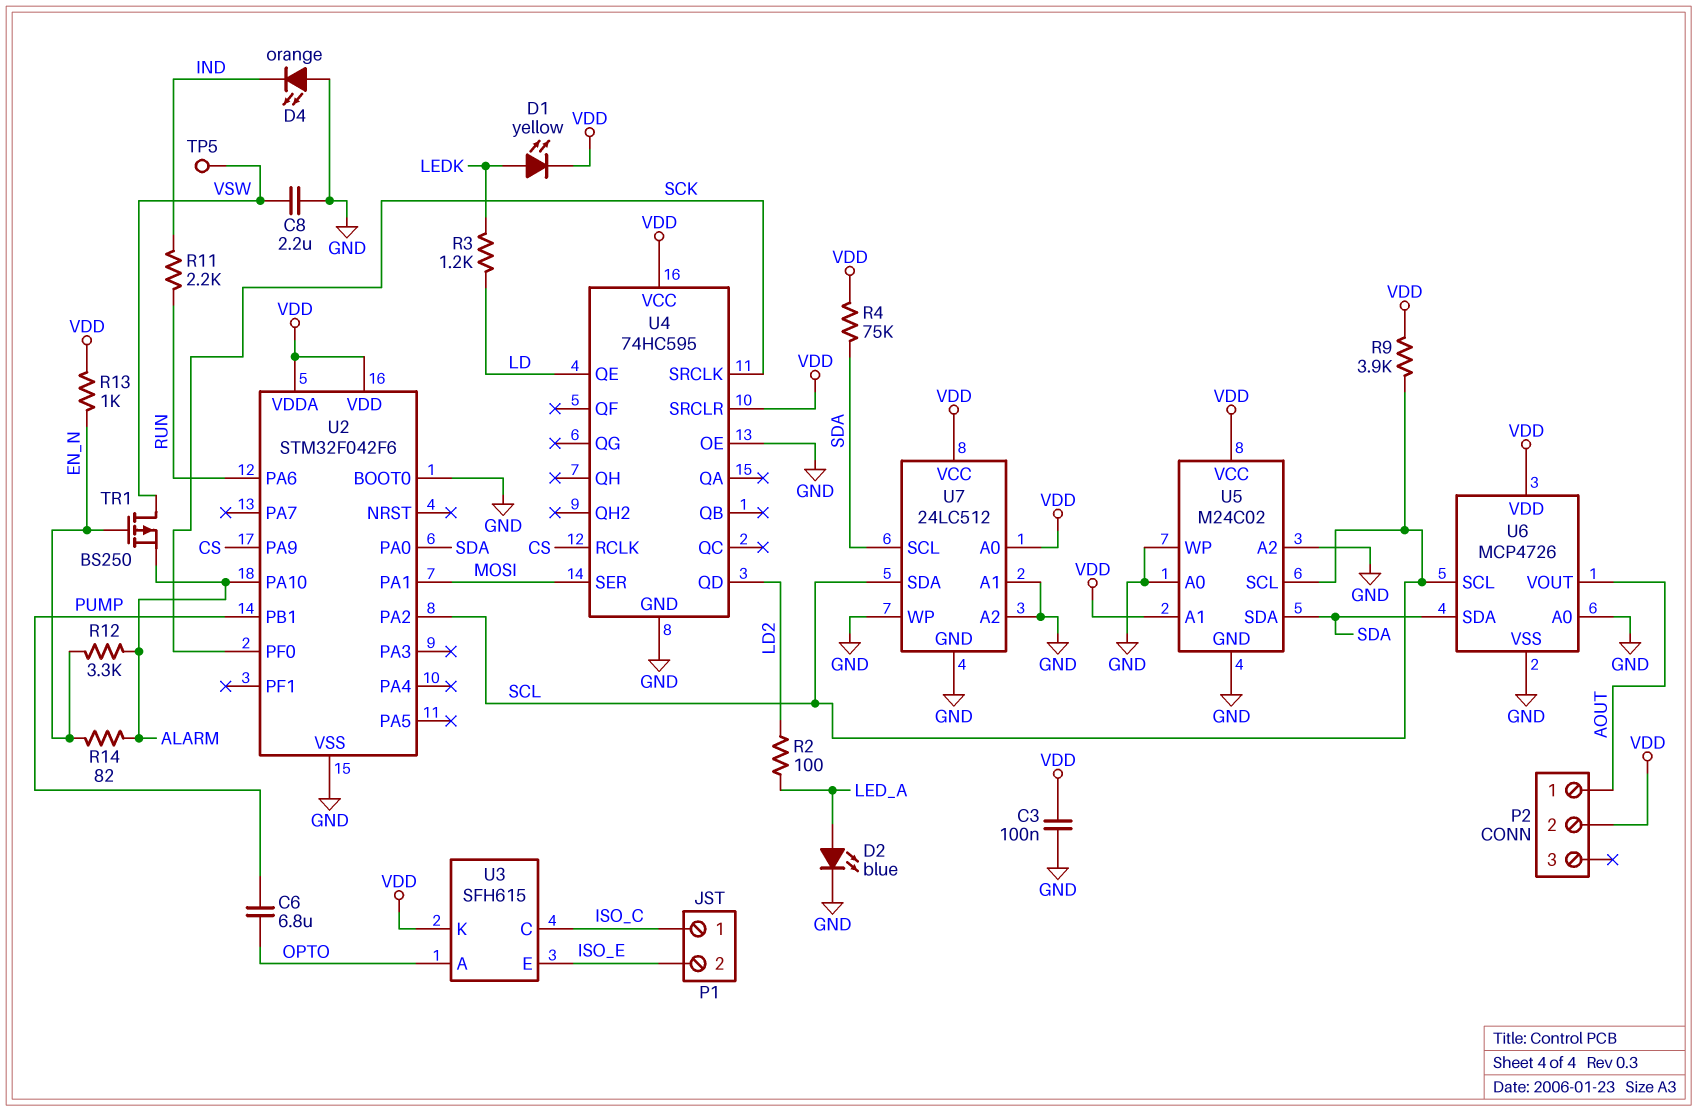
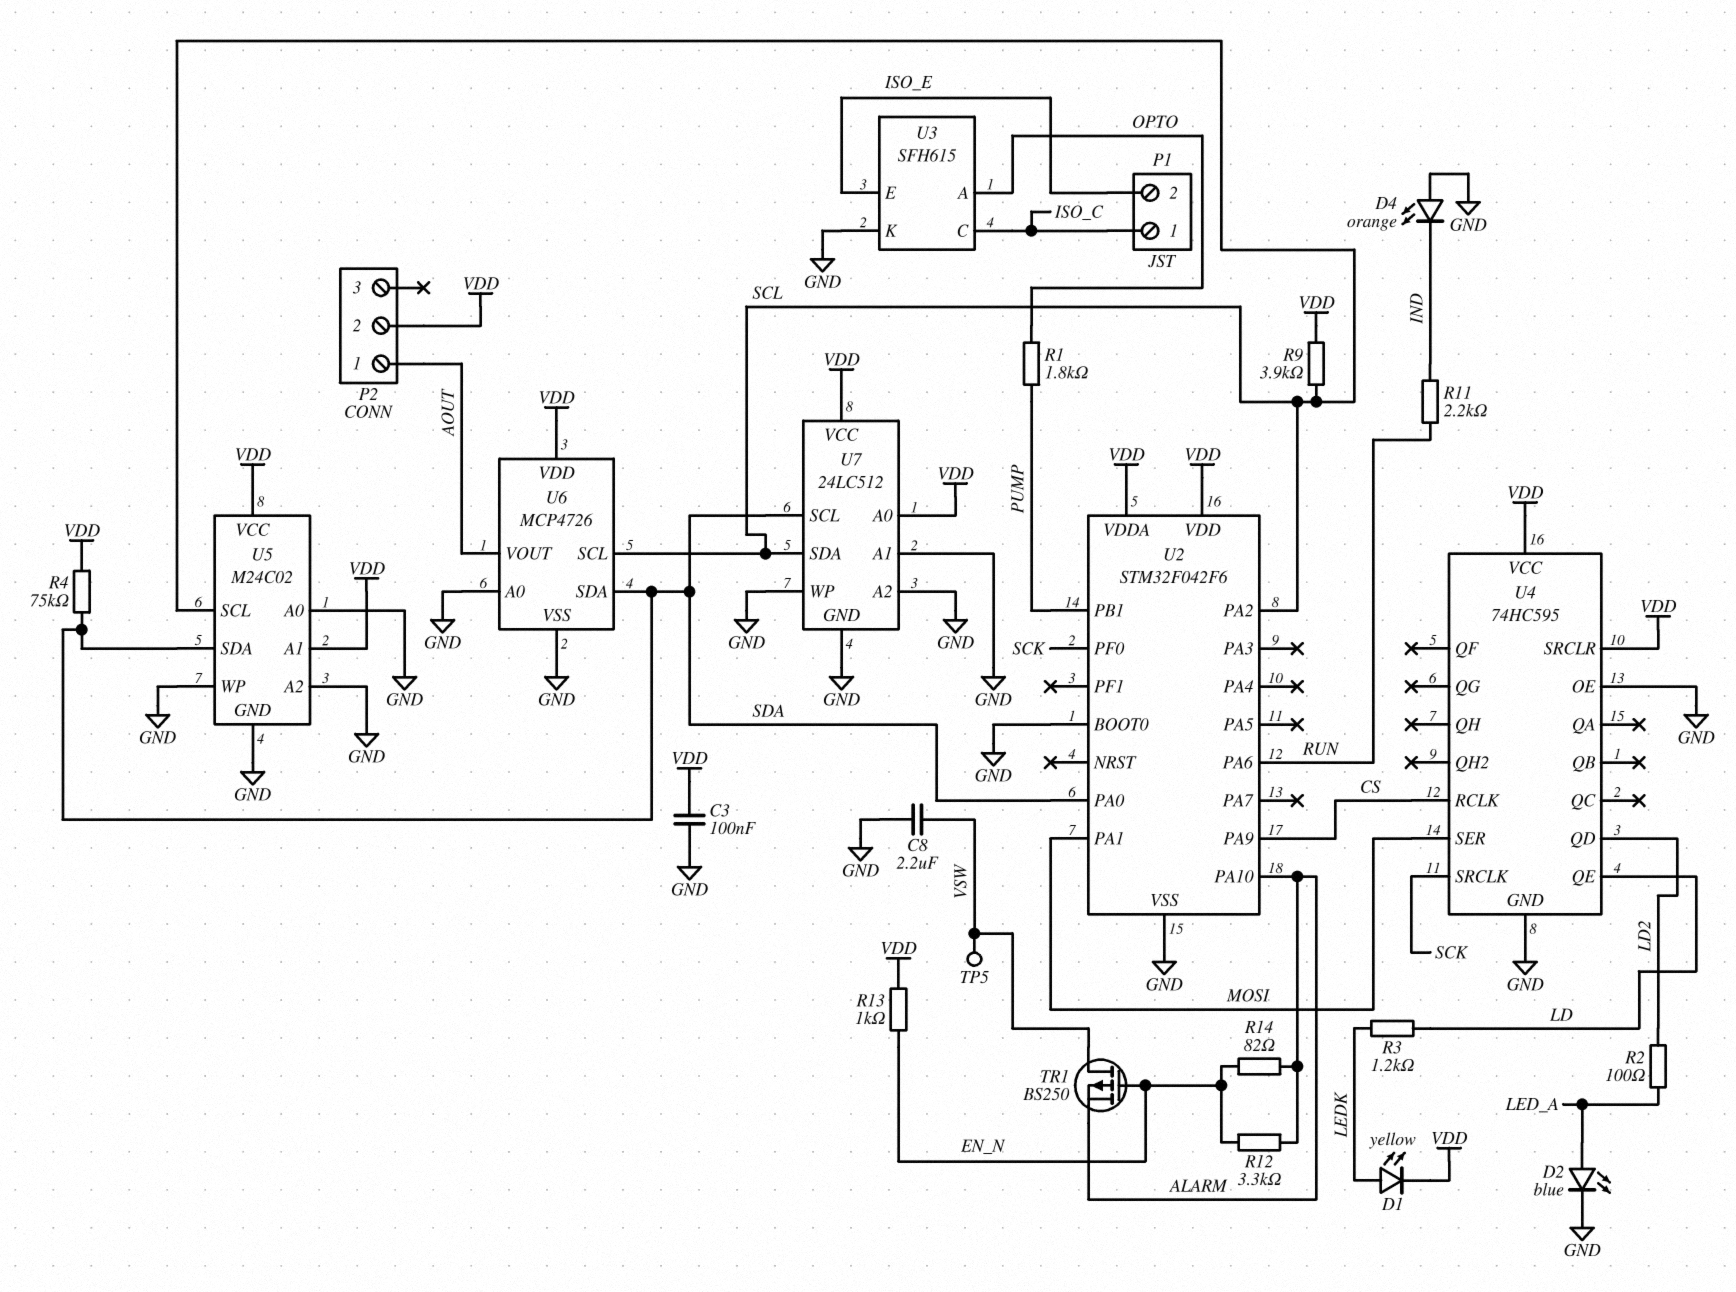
C6: 6.8uF (OPTO, PUMP) -> none
R1: none -> 1.8k (OPTO, PUMP)
U3 pin K: VDD -> GND

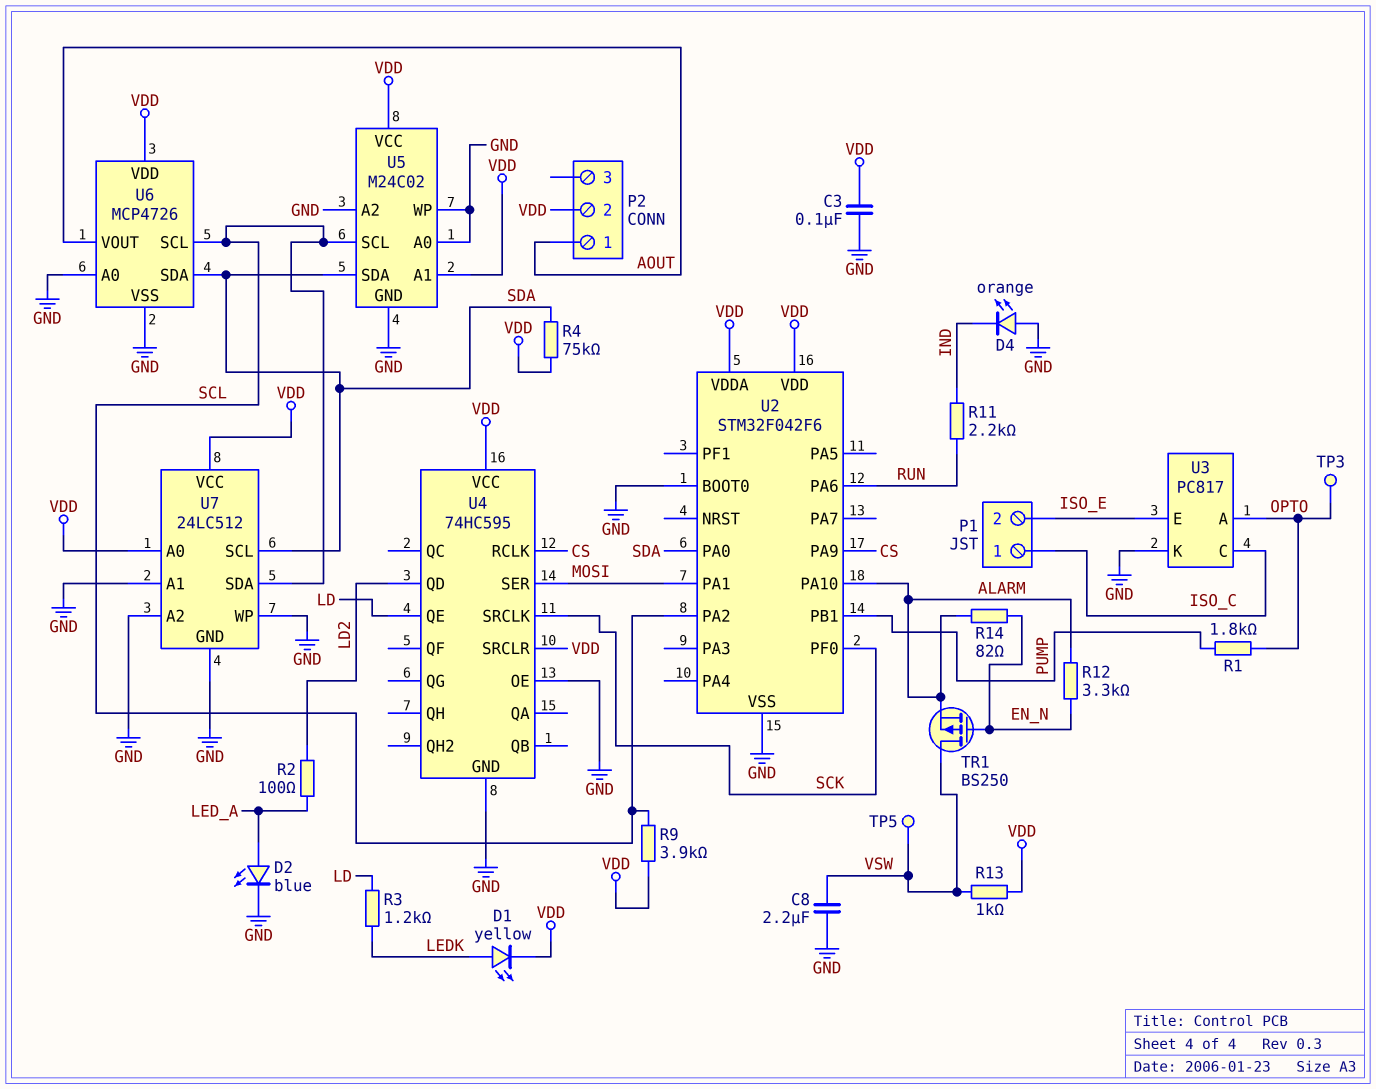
R13: 1k (EN_N, VDD) -> 1k (VDD, VSW)
TP3: none -> test point (OPTO)
U3: SFH615 -> PC817

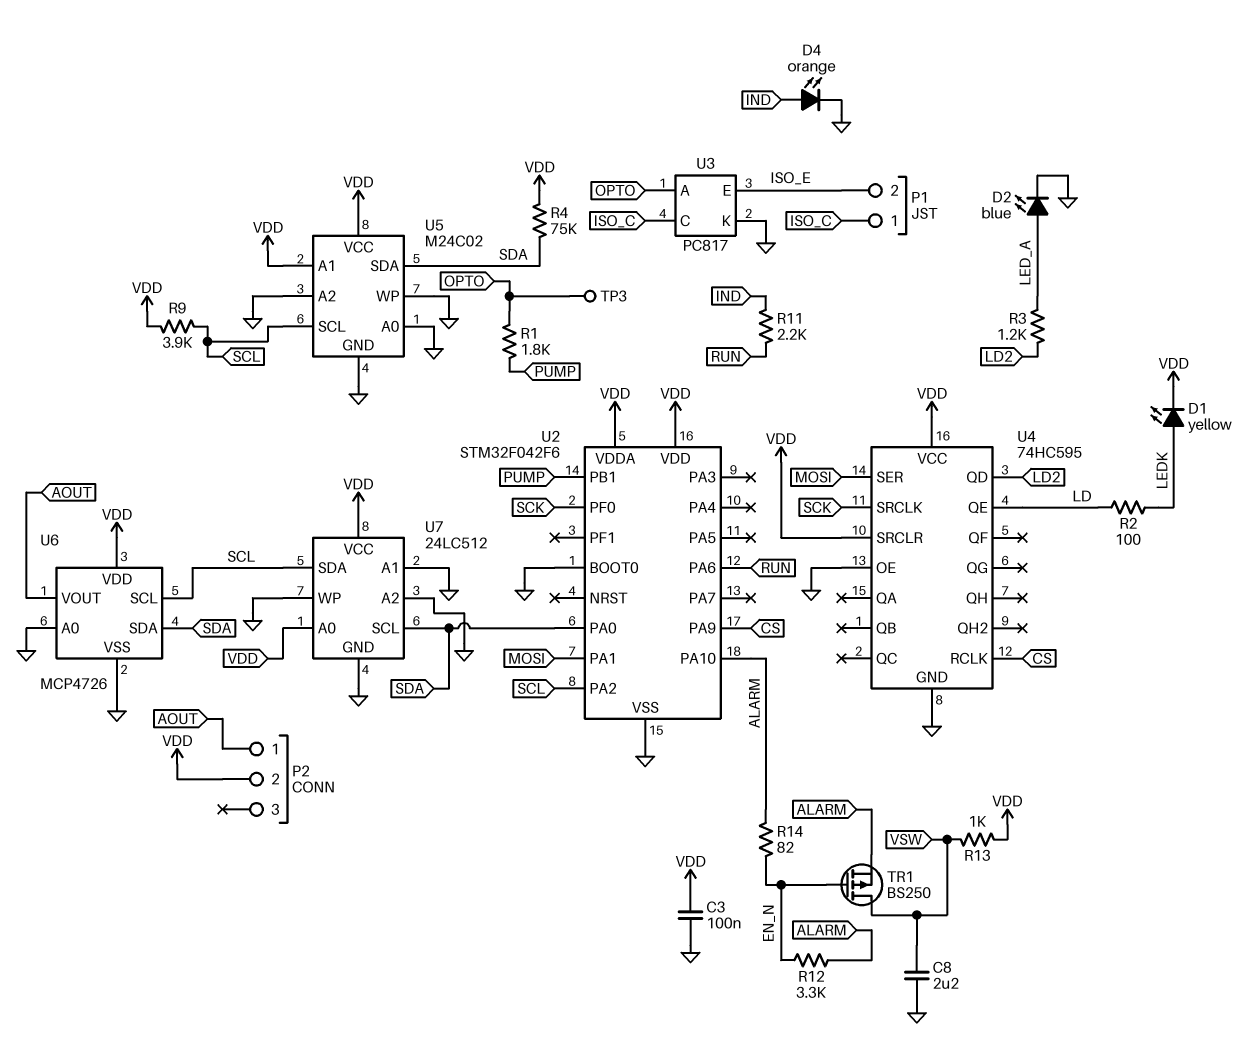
D4: LED orange (A GND, K IND) -> LED orange (A IND, K GND)
R2: 100 (LD2, LED_A) -> 100 (LD, LEDK)
R3: 1.2k (LD, LEDK) -> 1.2k (LD2, LED_A)
TP5: test point (VSW) -> none

